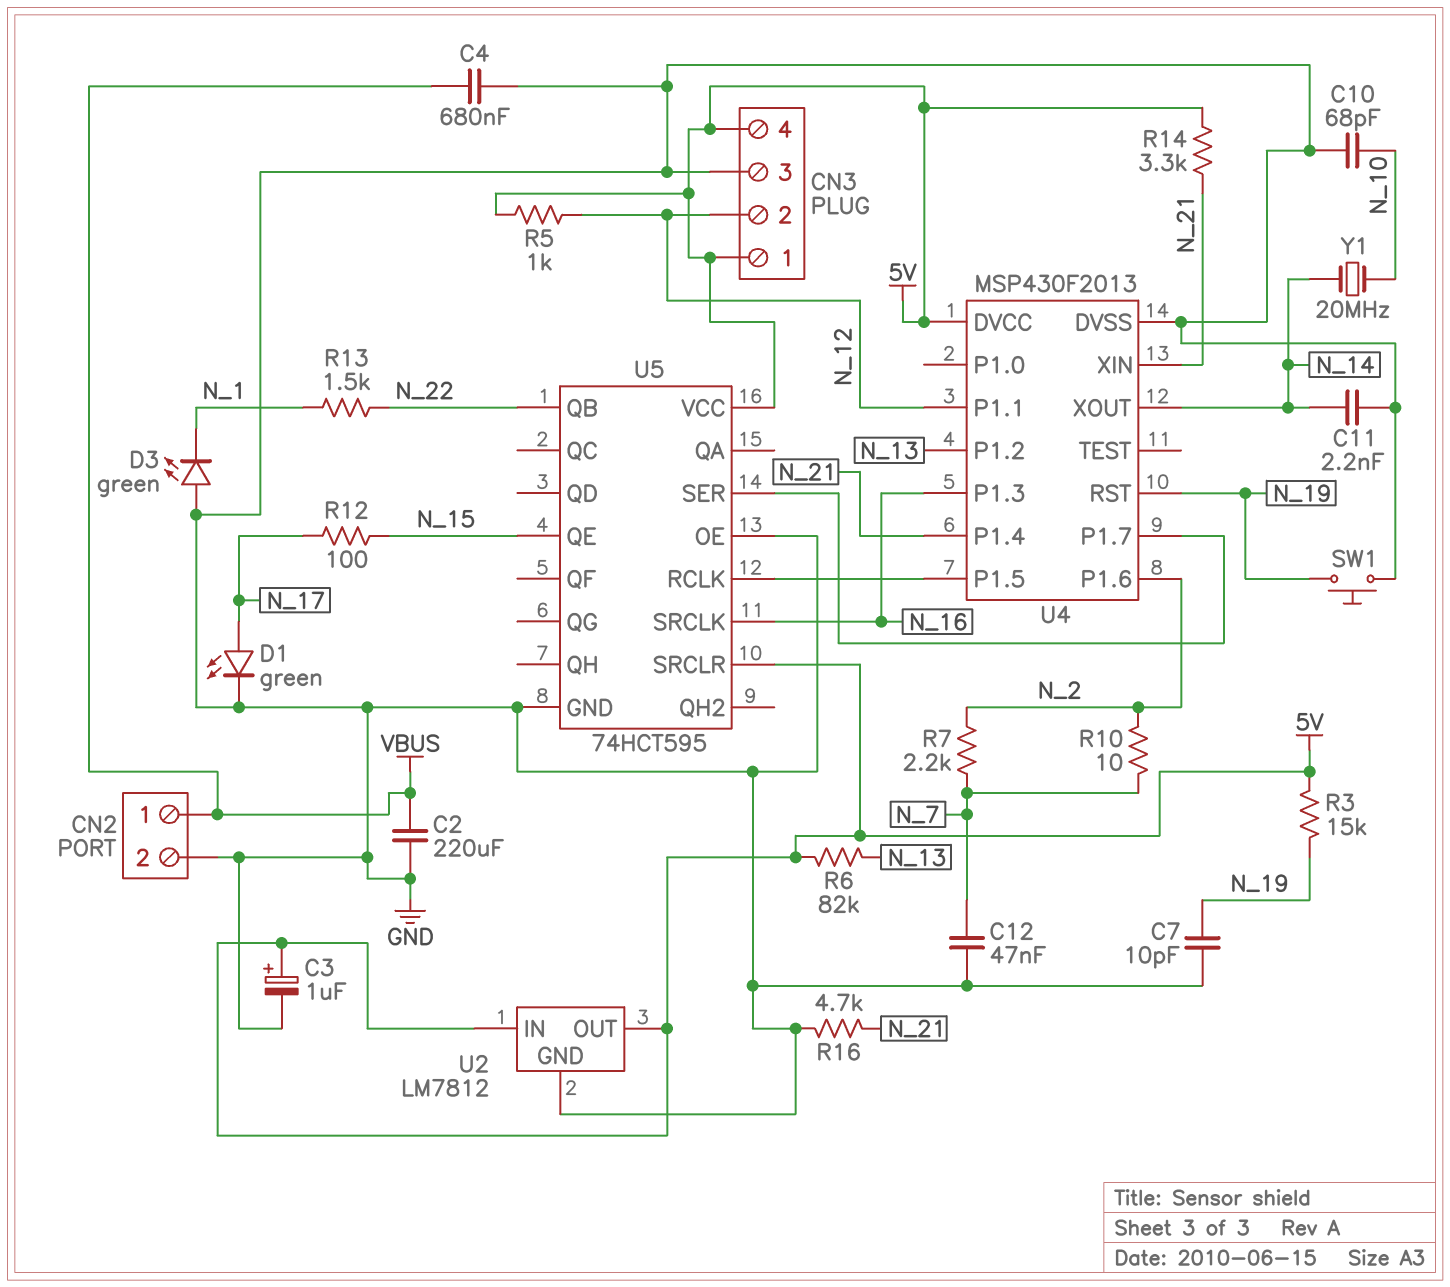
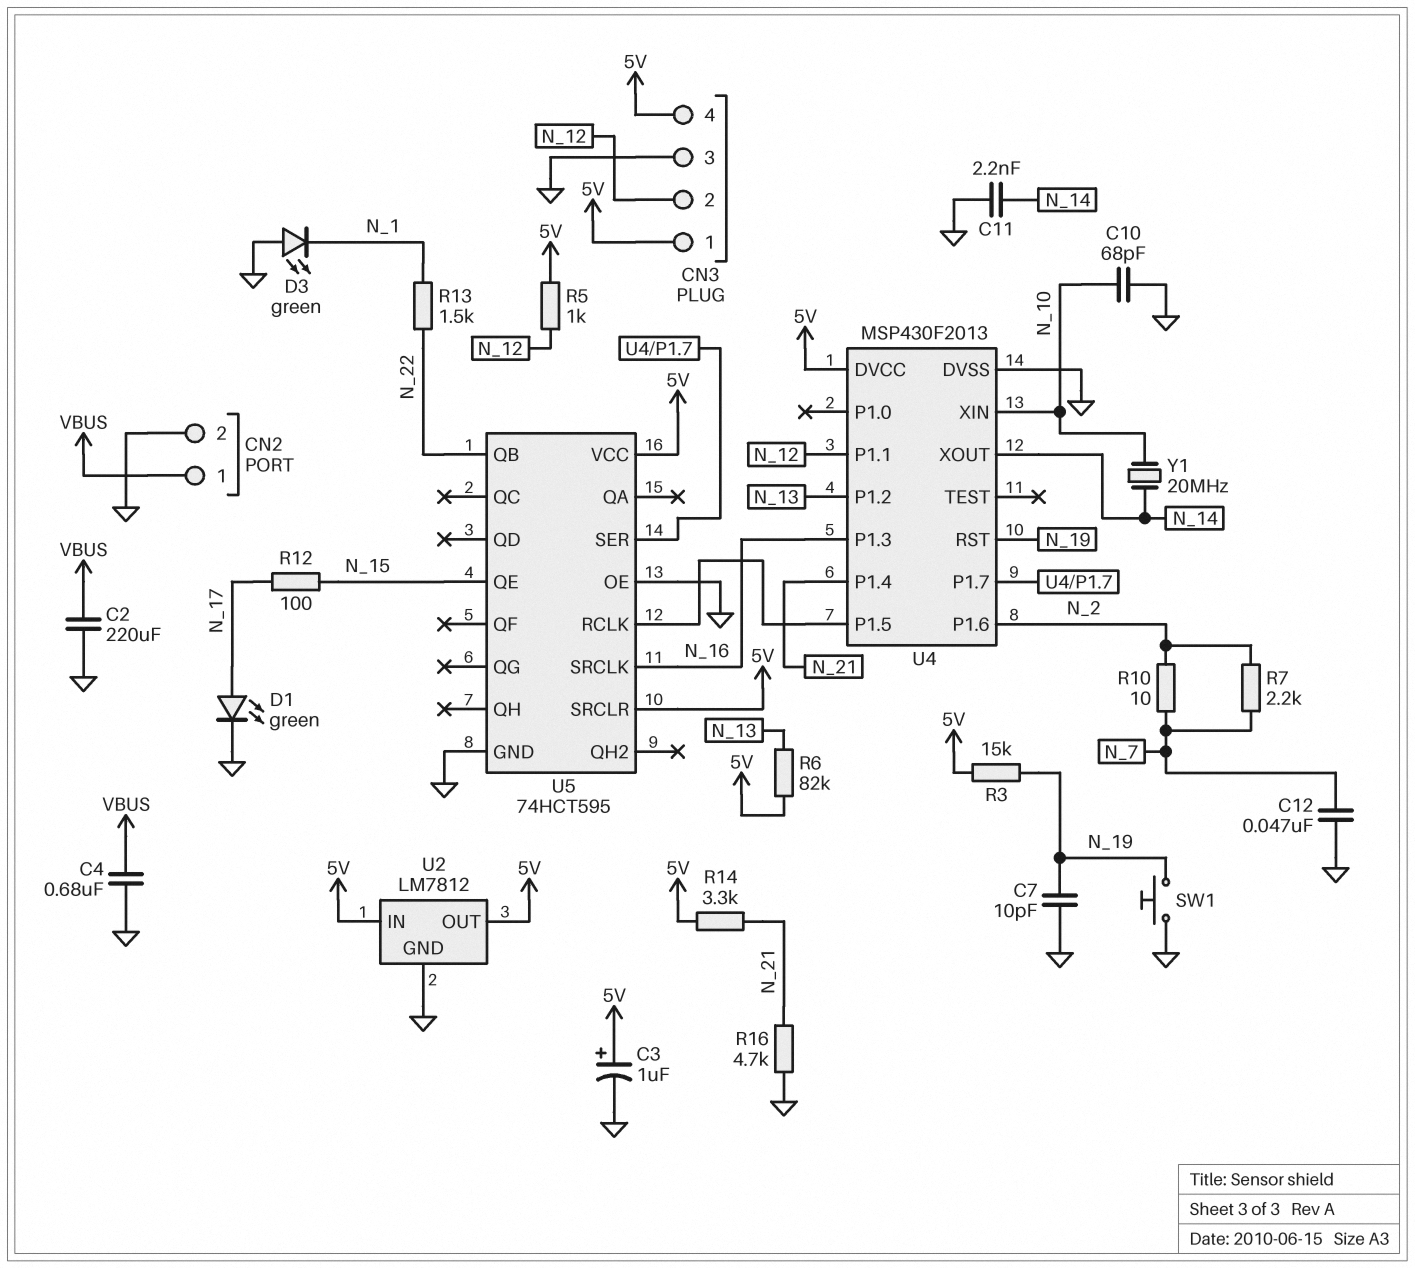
U4 pin XIN: N_21 -> N_10

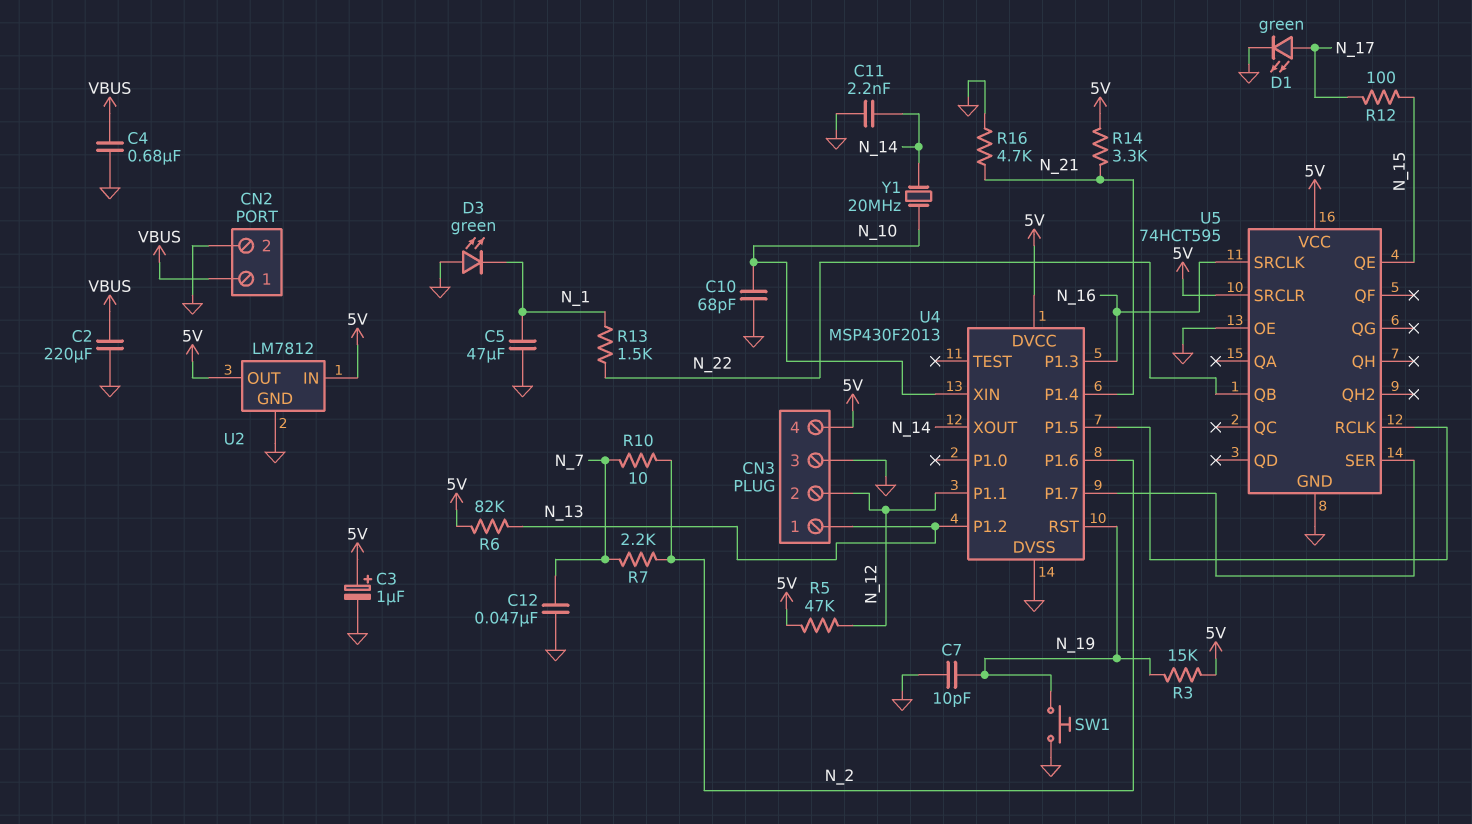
C5: none -> 47uF (GND, N_1)
CN3 pin 1: 5V -> N_13
R5: 1k (5V, N_12) -> 47k (5V, N_12)

